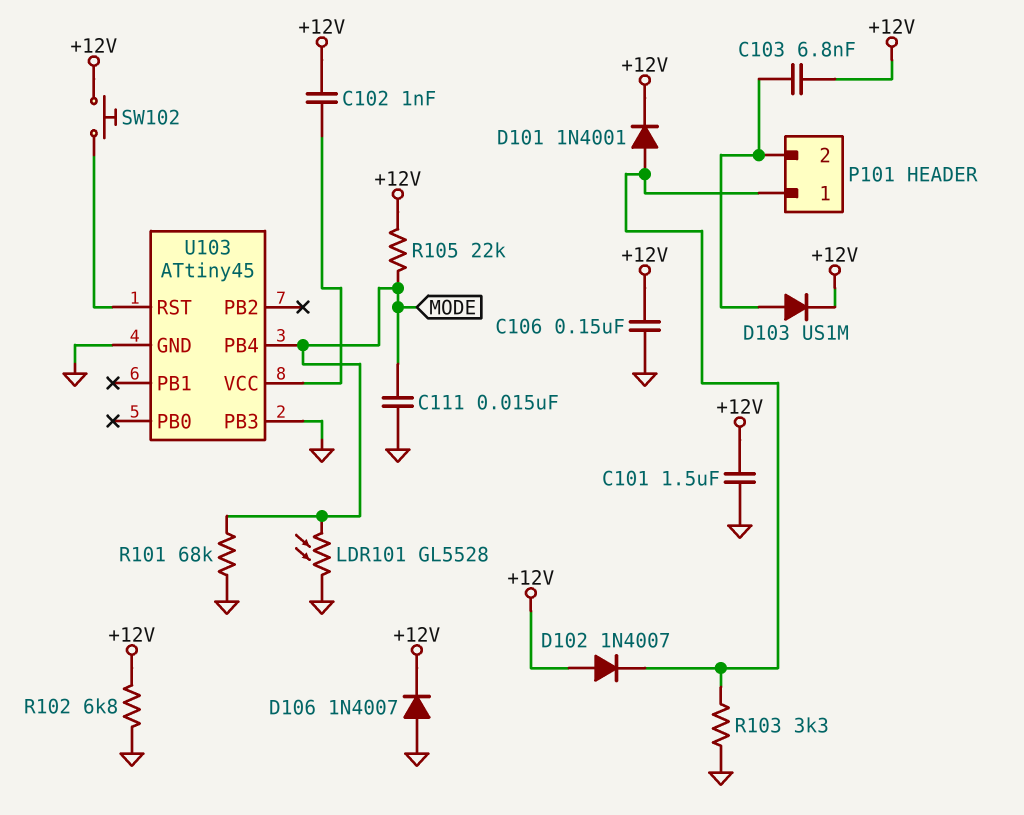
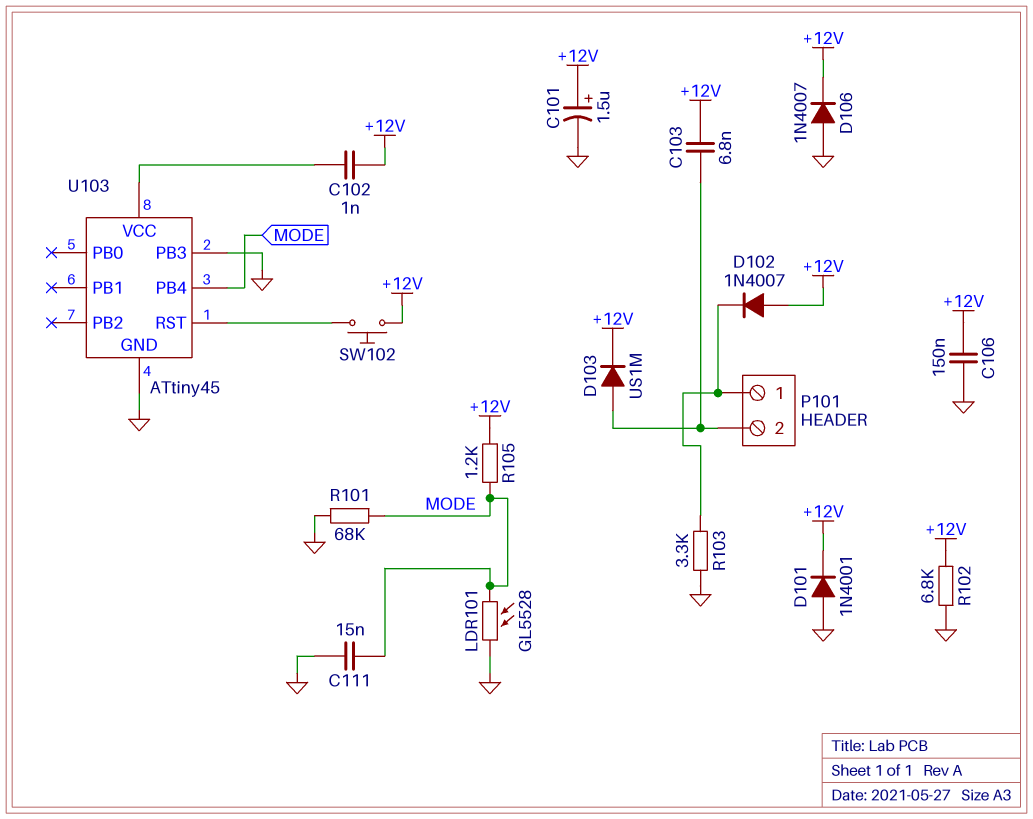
C101: 1.5uF (+12V, GND) -> 1.5uF (plus +12V, minus GND)
D101: diode 1N4001 (A P101/1, K +12V) -> diode 1N4001 (A GND, K +12V)
R105: 22k (+12V, MODE) -> 1.2k (+12V, MODE)

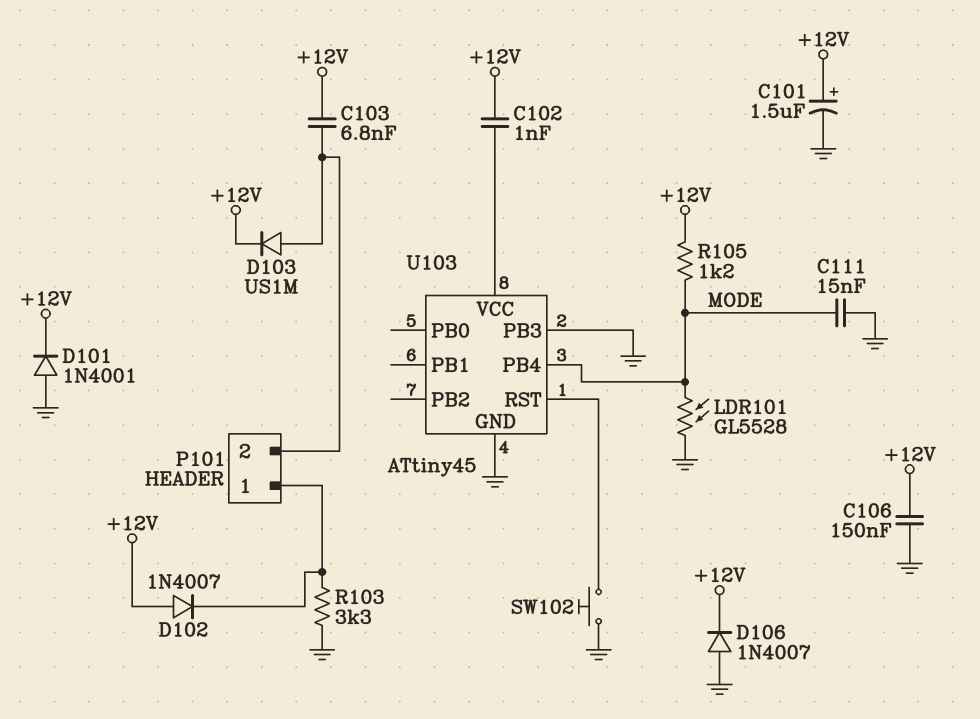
R101: 68k (GND, MODE) -> none
R102: 6.8k (+12V, GND) -> none
SW102: button (+12V, U103/RST) -> button (GND, U103/RST)

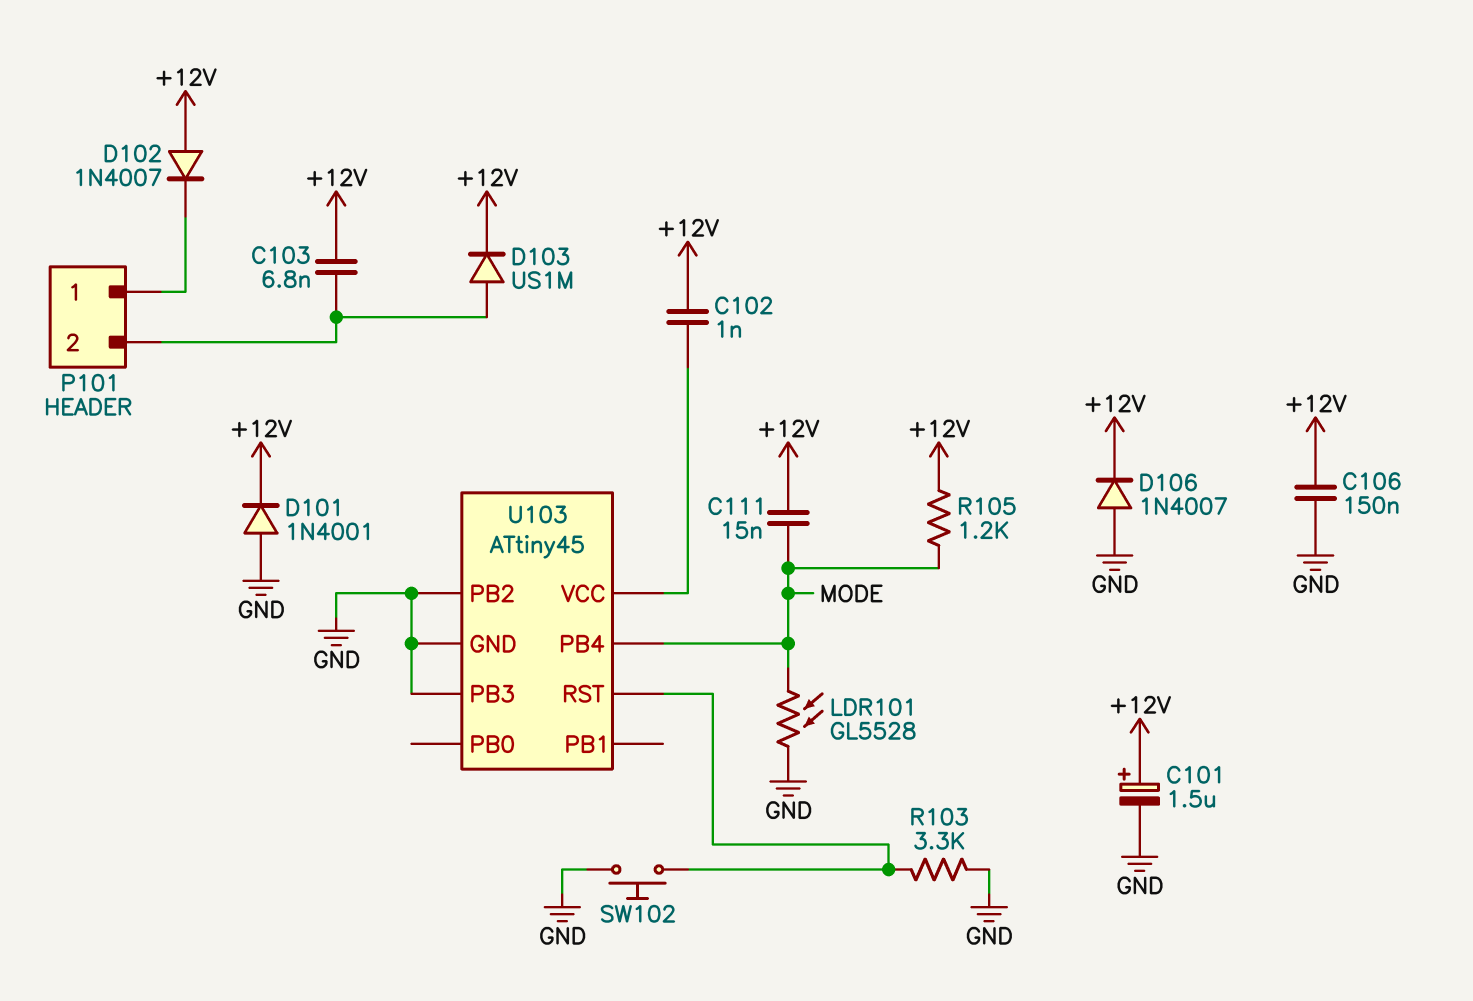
C111: 15nF (GND, MODE) -> 15nF (+12V, MODE)
R103: 3.3k (GND, P101/1) -> 3.3k (GND, U103/RST)
U103 pin PB2: none -> GND

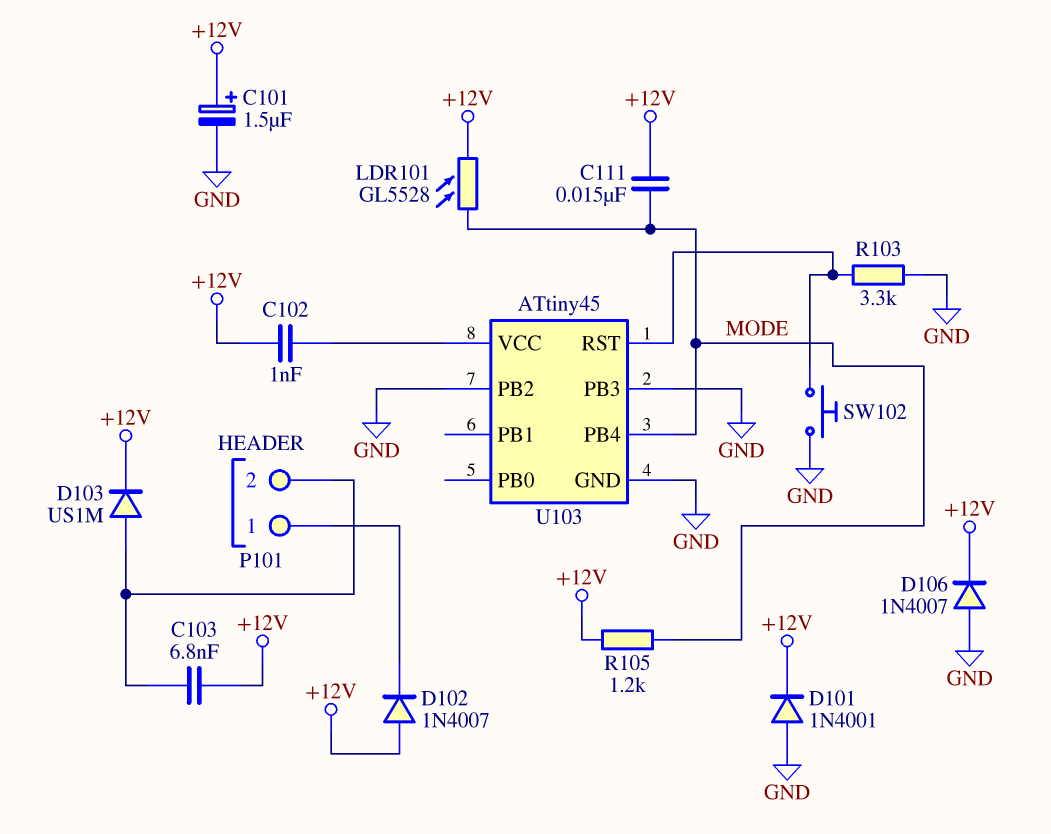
C106: 150nF (+12V, GND) -> none
LDR101: GL5528 (GND, MODE) -> GL5528 (+12V, MODE)

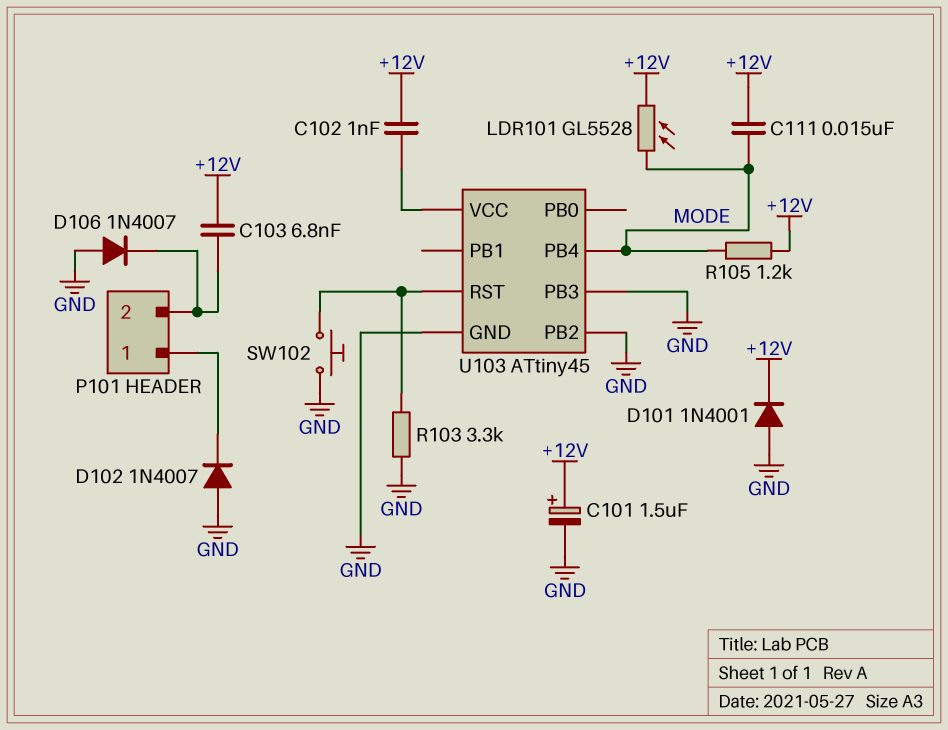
D102: diode 1N4007 (A +12V, K P101/1) -> diode 1N4007 (A GND, K P101/1)
D103: diode US1M (A P101/2, K +12V) -> none
D106: diode 1N4007 (A GND, K +12V) -> diode 1N4007 (A GND, K P101/2)

